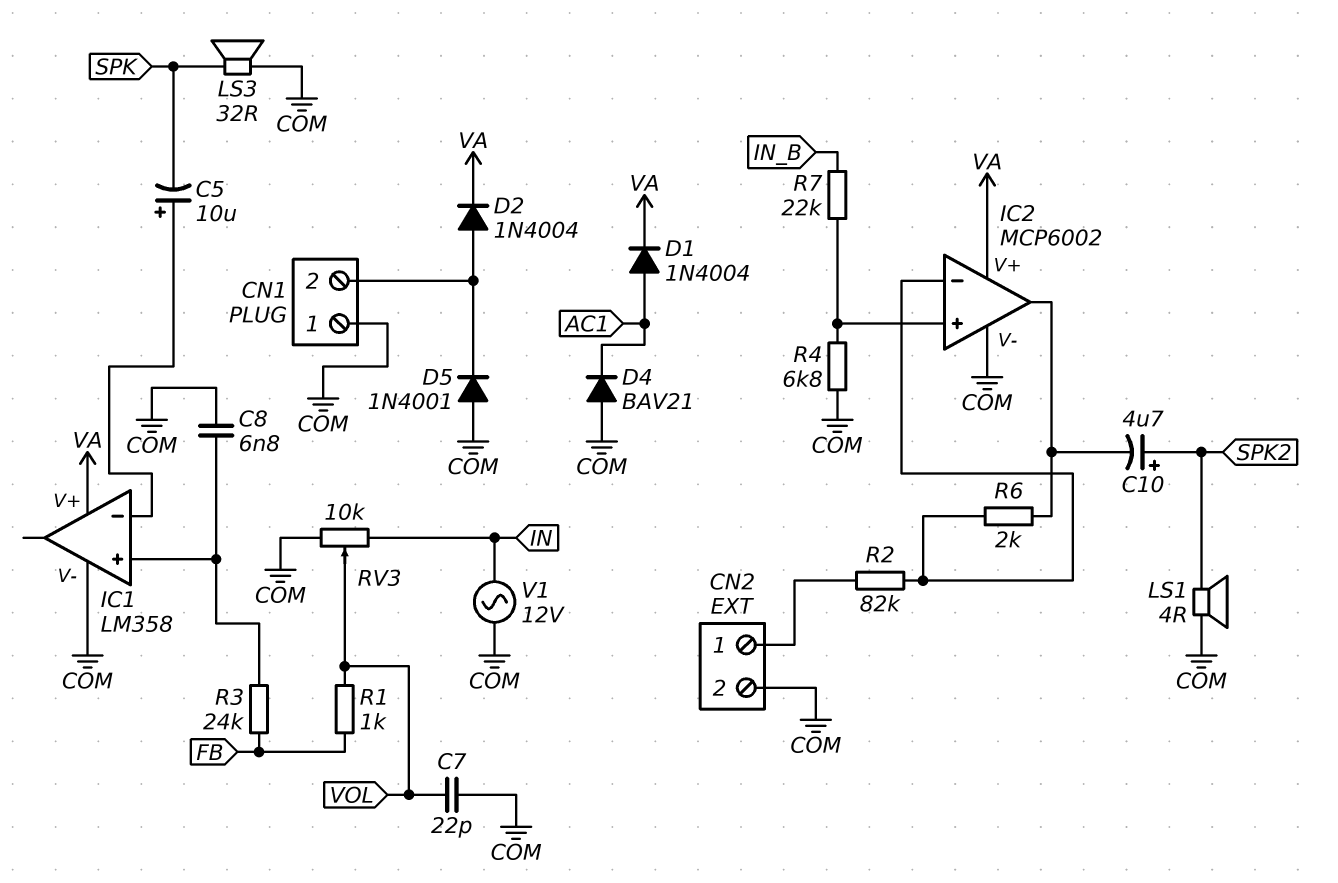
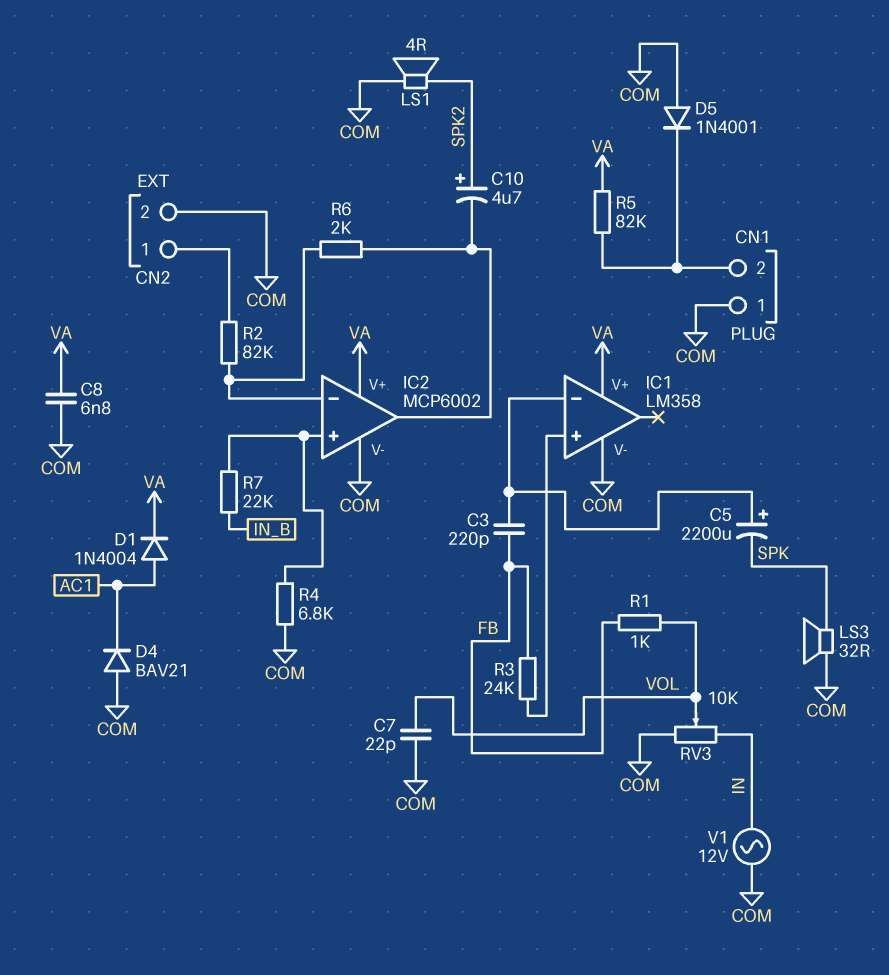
C3: none -> 220pF (FB, IC1/in-)
C5: 10uF (plus IC1/in-, minus SPK) -> 2200uF (plus IC1/in-, minus SPK)
C8: 6.8nF (COM, IC1/in+) -> 6.8nF (COM, VA)
D2: diode 1N4004 (A CN1/2, K VA) -> none
R5: none -> 82k (CN1/2, VA)

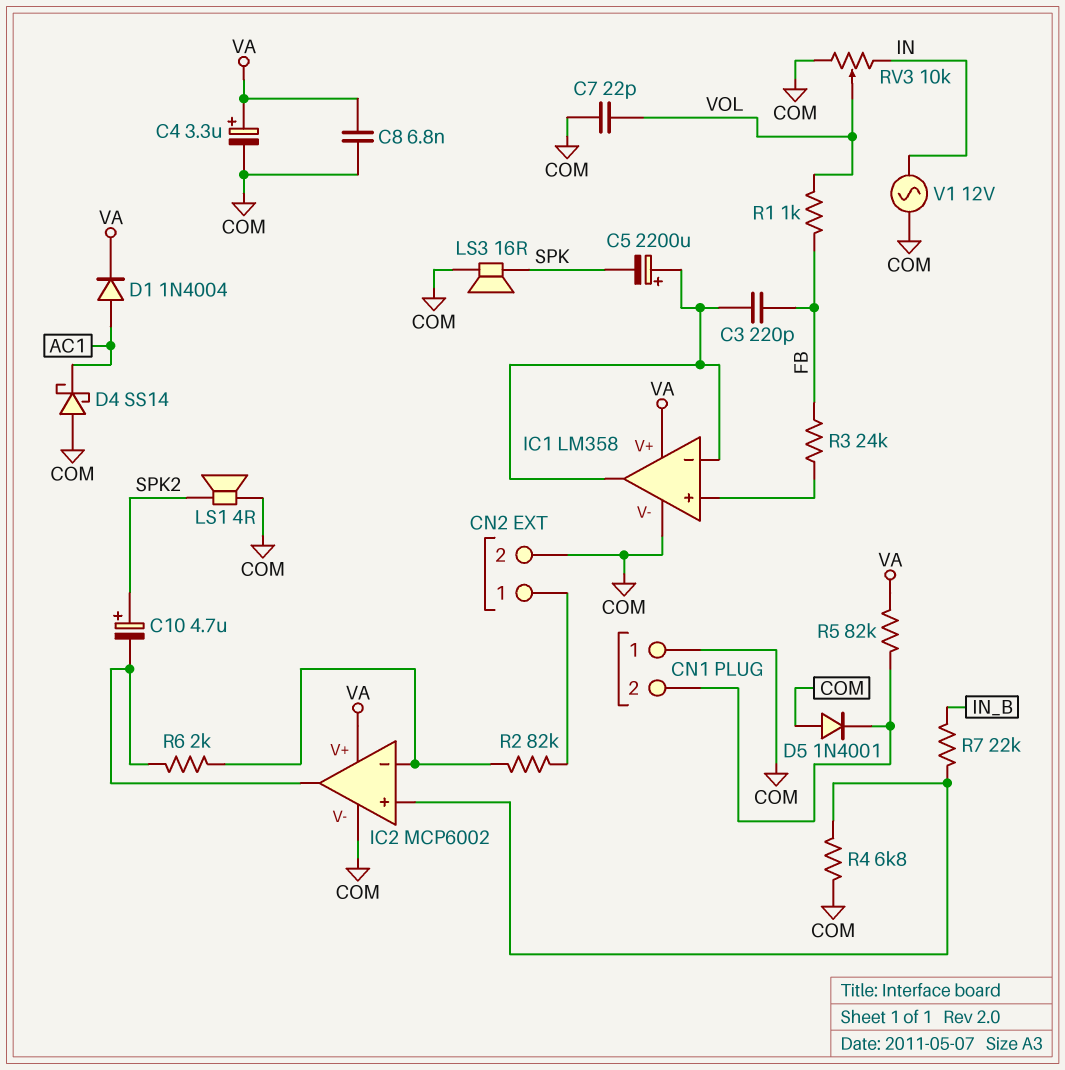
C4: none -> 3.3uF (plus VA, minus COM)
D4: diode BAV21 (A COM, K AC1) -> schottky SS14 (A COM, K AC1)
IC1 pin out: none -> IC1/in-
LS3: speaker 32R (COM, SPK) -> speaker 16R (COM, SPK)

